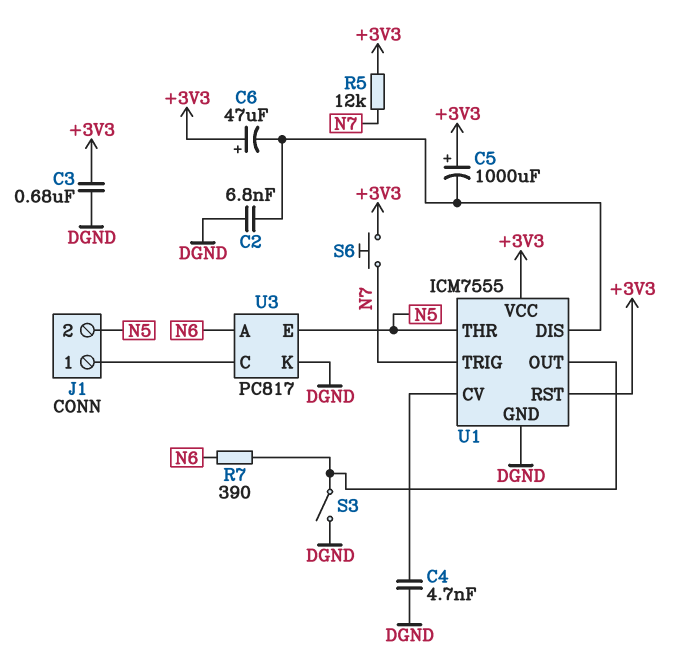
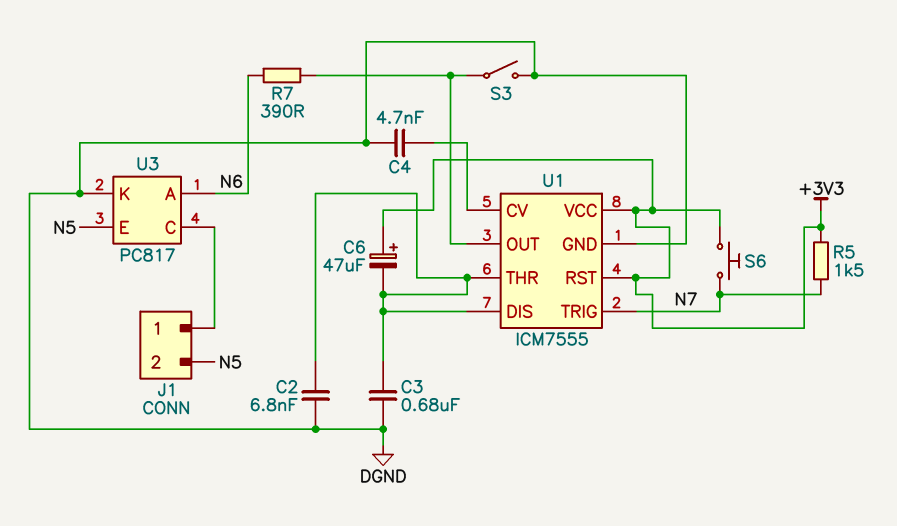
C3: 680nF (+3V3, DGND) -> 680nF (DGND, U1/DIS)
C5: 1000uF (plus +3V3, minus U1/DIS) -> none
R5: 12k (+3V3, N7) -> 1.5k (+3V3, N7)
U1 pin THR: N5 -> U1/DIS

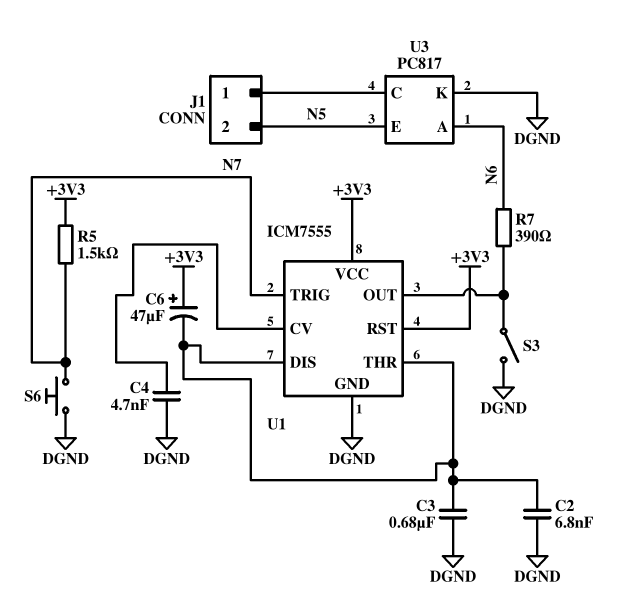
S6: button (+3V3, N7) -> button (DGND, N7)

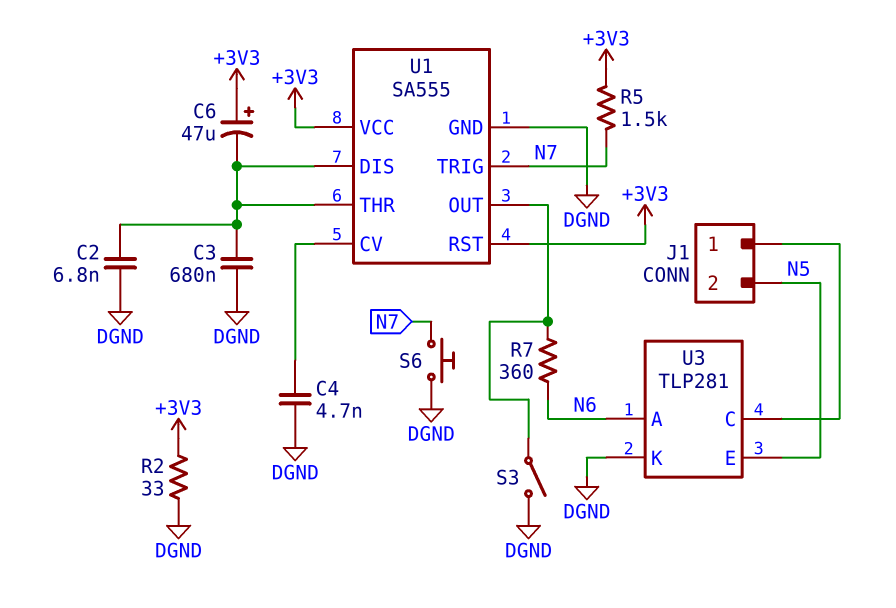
R2: none -> 33 (+3V3, DGND)
R7: 390 (N6, U1/OUT) -> 360 (N6, U1/OUT)
U1: ICM7555 -> SA555
U3: PC817 -> TLP281

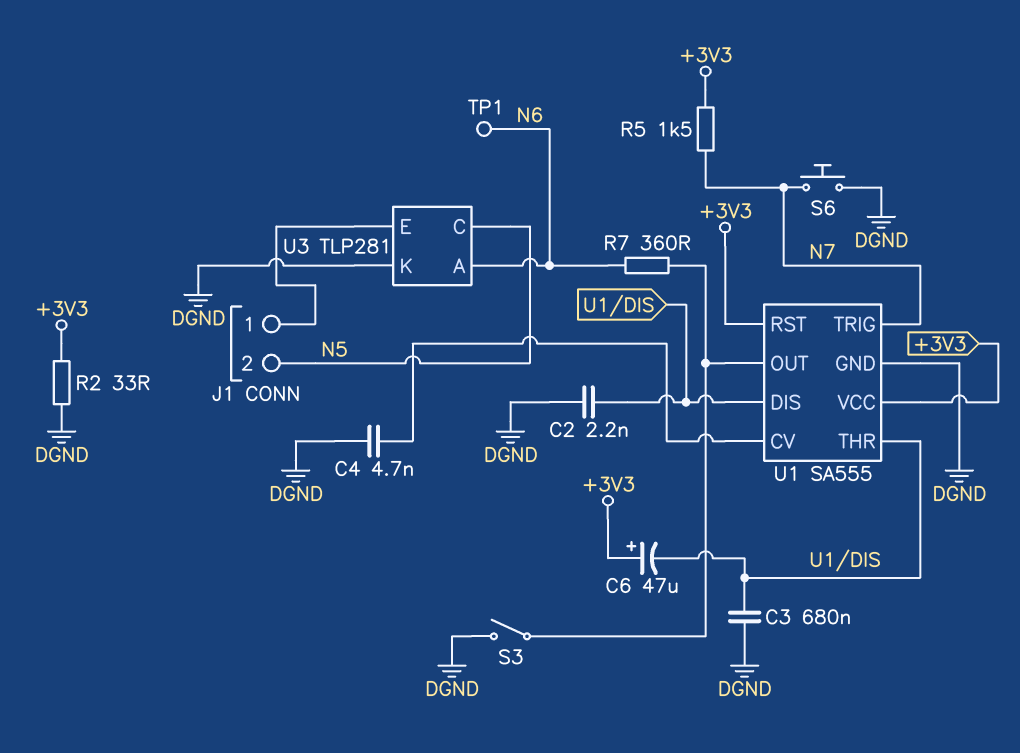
C2: 6.8nF (DGND, U1/DIS) -> 2.2nF (DGND, U1/DIS)
TP1: none -> test point (N6)
U3 pin C: J1/1 -> N5
U3 pin E: N5 -> J1/1

